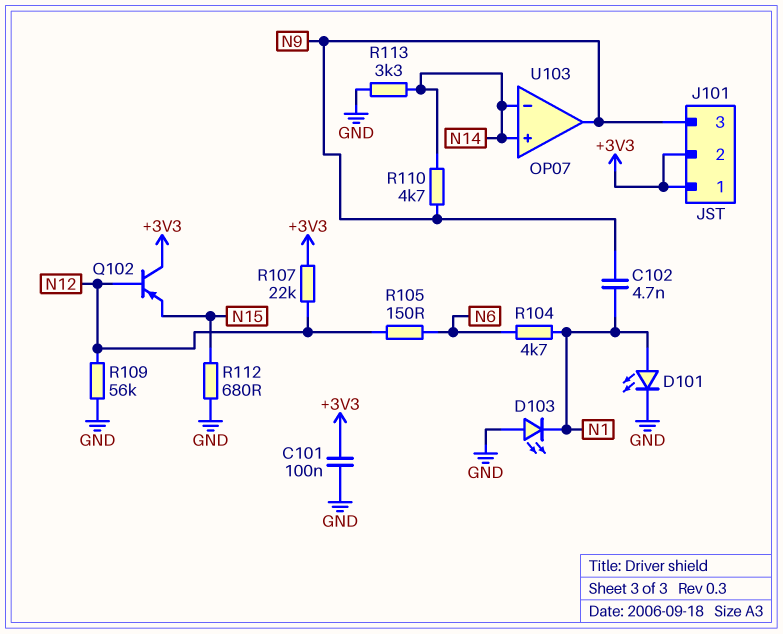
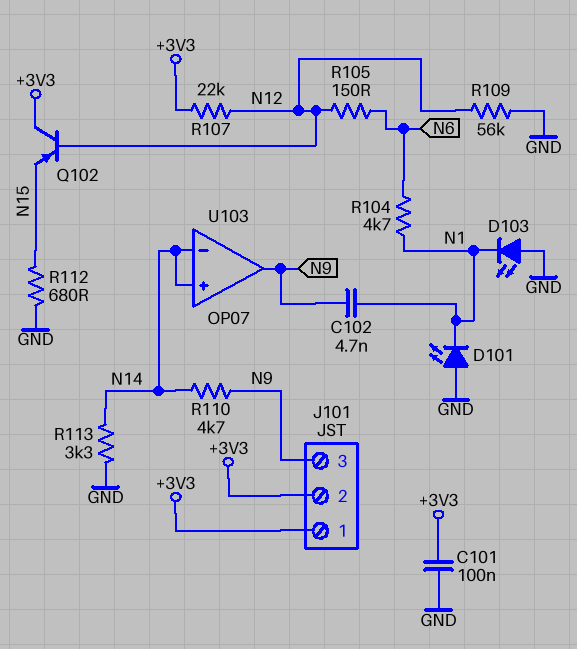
D101: LED (A N1, K GND) -> LED (A GND, K N1)

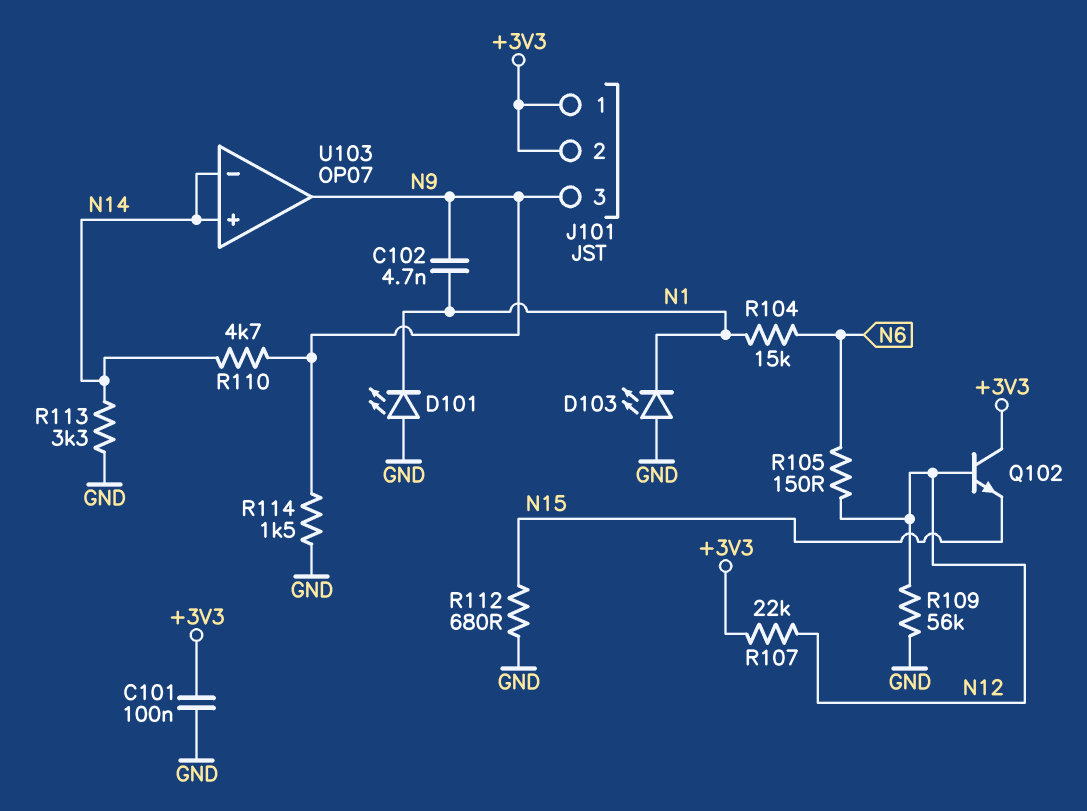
Q102: PNP (B N12, C +3V3, E N15) -> NPN (B N12, C +3V3, E N15)
R104: 4.7k (N1, N6) -> 15k (N1, N6)
R114: none -> 1.5k (GND, N9)

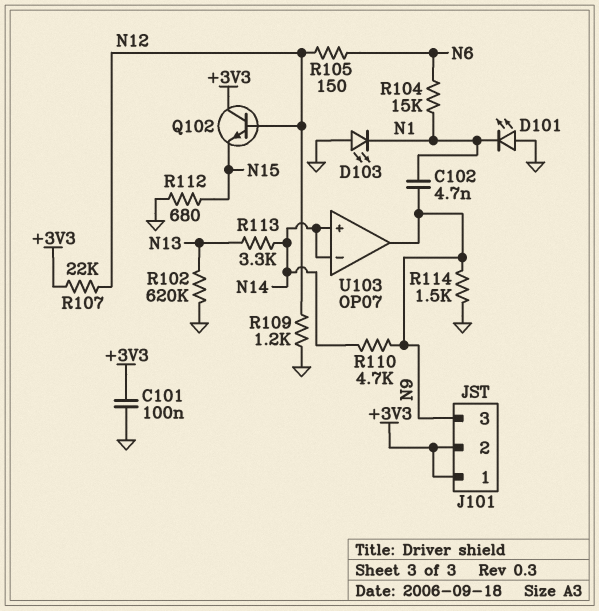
R102: none -> 620k (GND, N13)
R109: 56k (GND, N12) -> 1.2k (GND, N12)
R113: 3.3k (GND, N14) -> 3.3k (N13, N14)

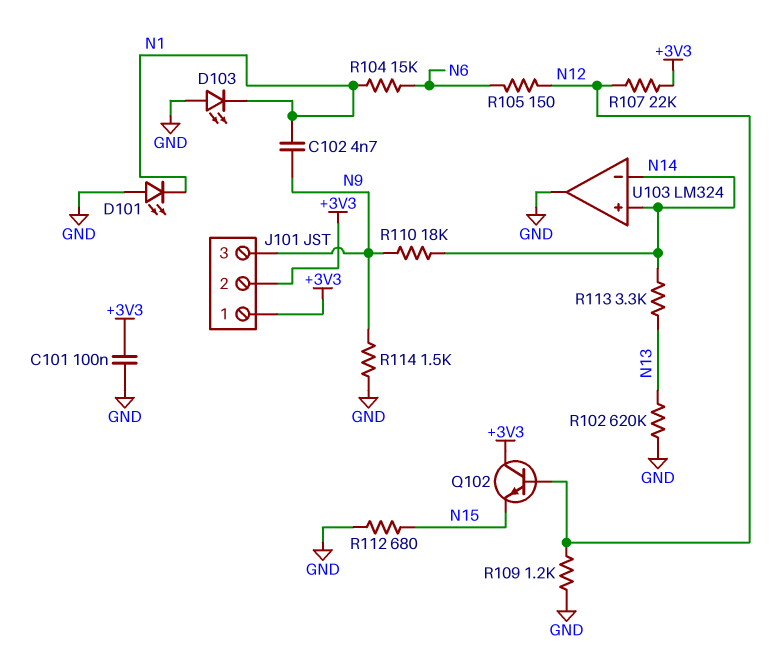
R110: 4.7k (N9, N14) -> 18k (N9, N14)
U103: OP07 -> LM324
U103 pin out: N9 -> GND

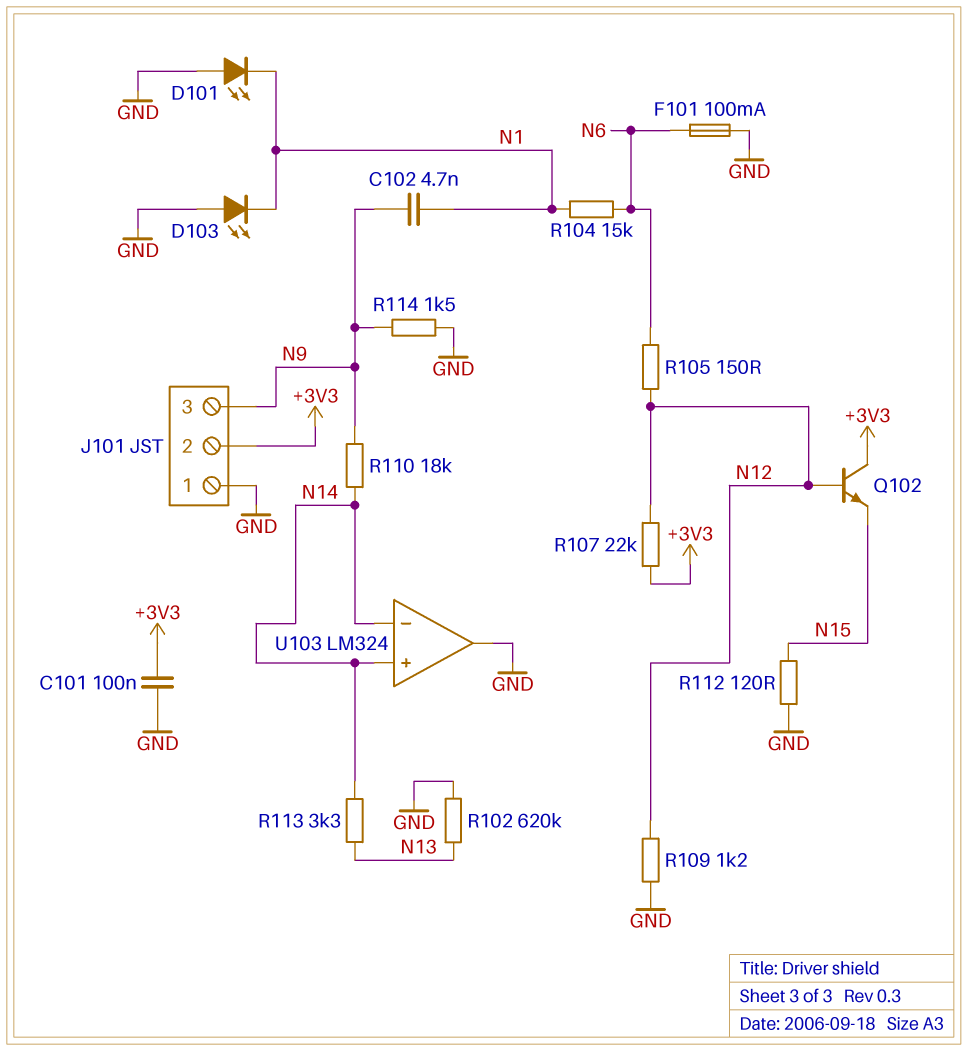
F101: none -> 100mA (GND, N6)
J101 pin 1: +3V3 -> GND
R112: 680 (GND, N15) -> 120 (GND, N15)

